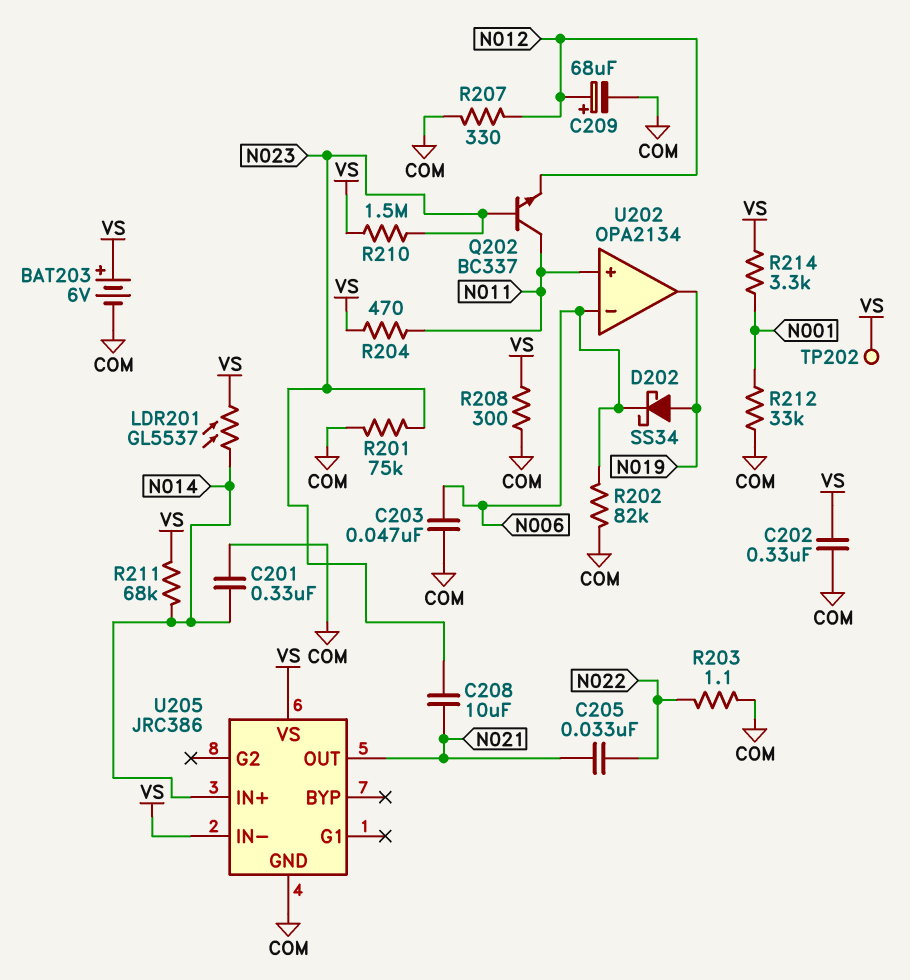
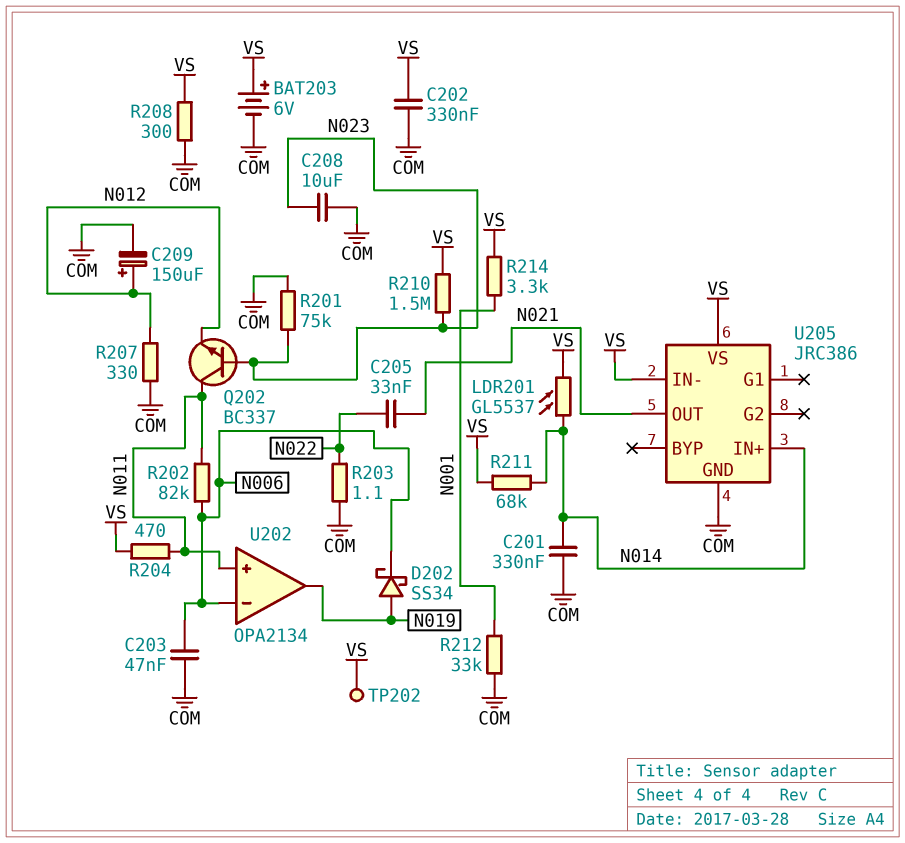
C208: 10uF (N021, N023) -> 10uF (COM, N023)
C209: 68uF (plus N012, minus COM) -> 150uF (plus N012, minus COM)
R202: 82k (COM, N006) -> 82k (N006, N011)

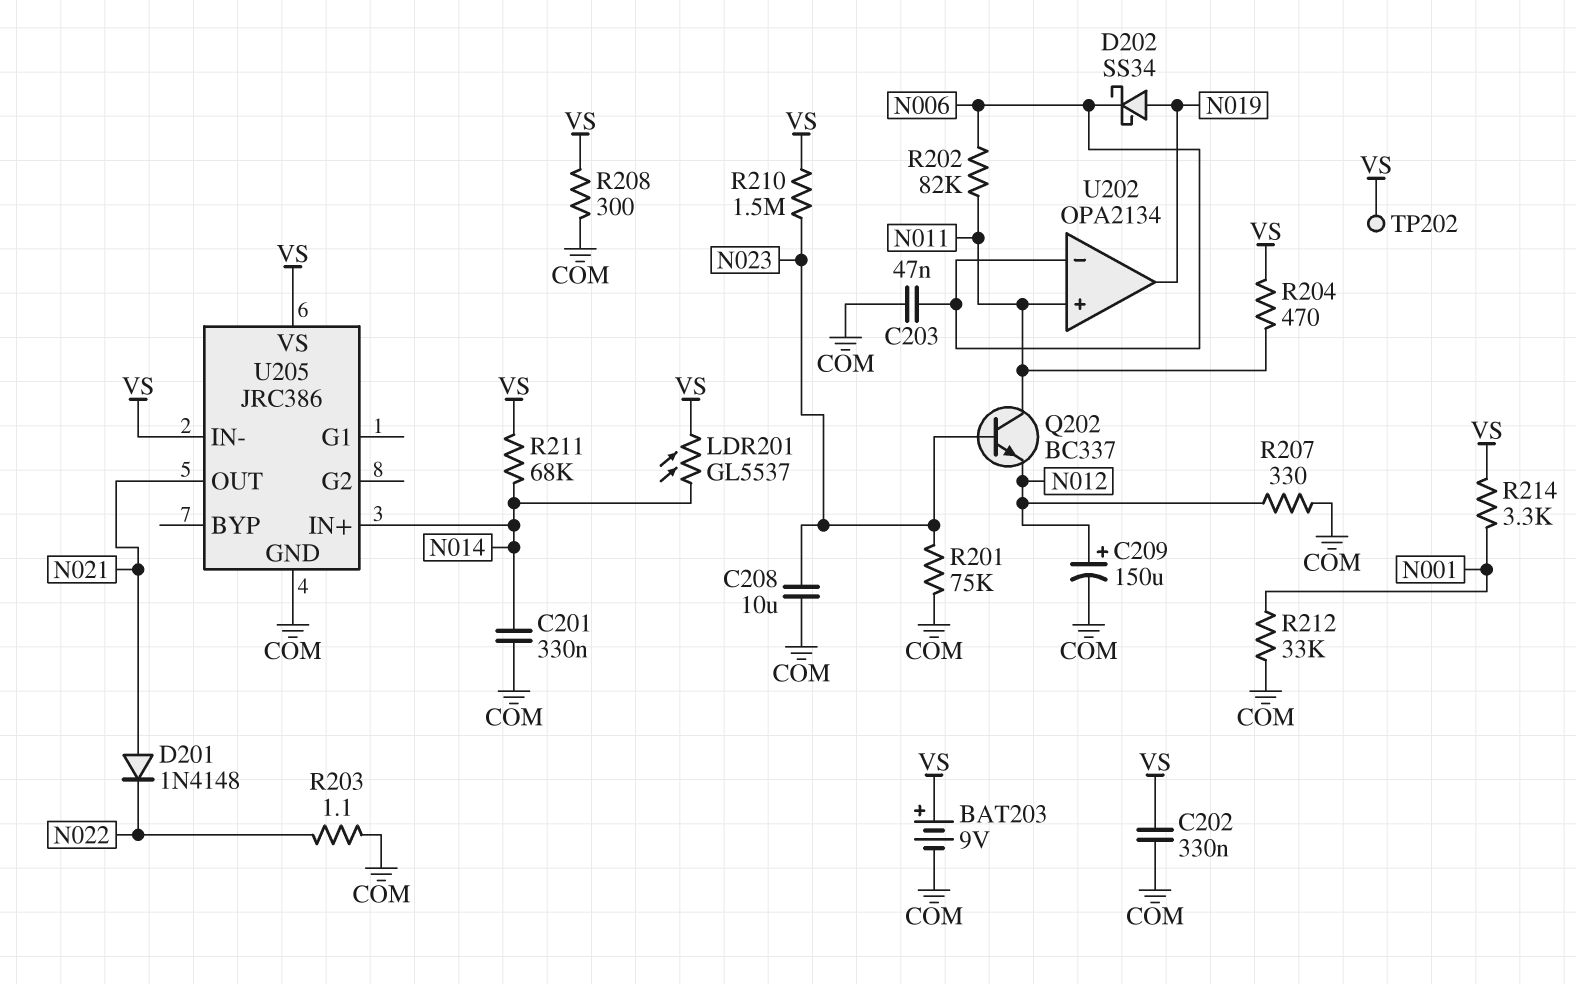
BAT203: 6V (plus VS, minus COM) -> 9V (plus VS, minus COM)
C205: 33nF (N021, N022) -> none
D201: none -> diode 1N4148 (A N021, K N022)

